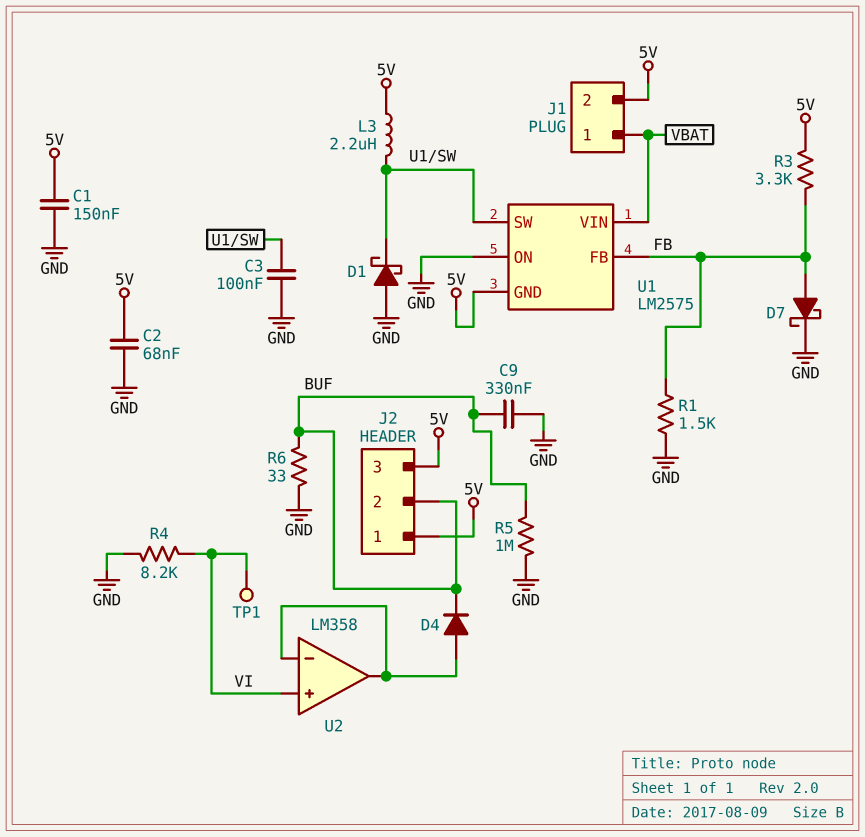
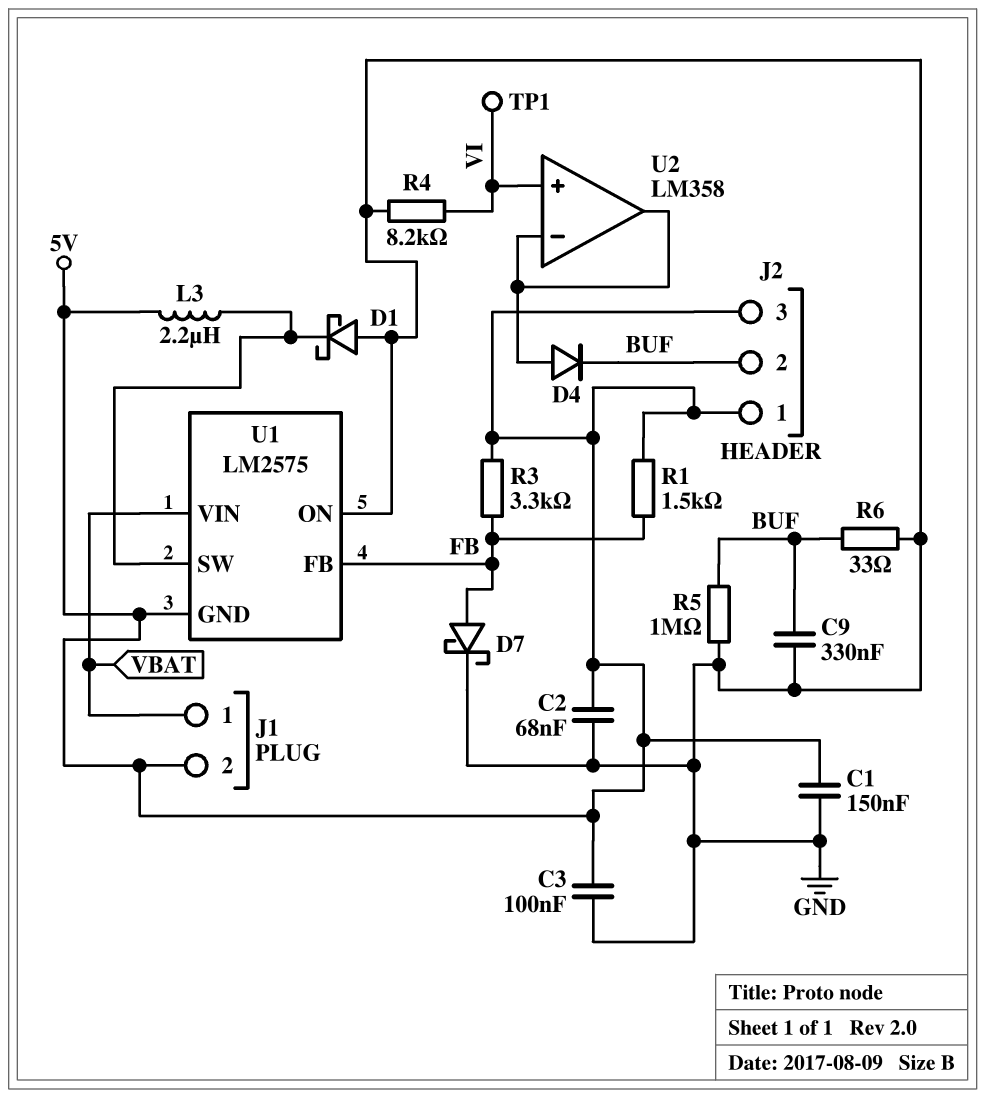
C3: 100nF (GND, U1/SW) -> 100nF (5V, GND)
R1: 1.5k (FB, GND) -> 1.5k (5V, FB)

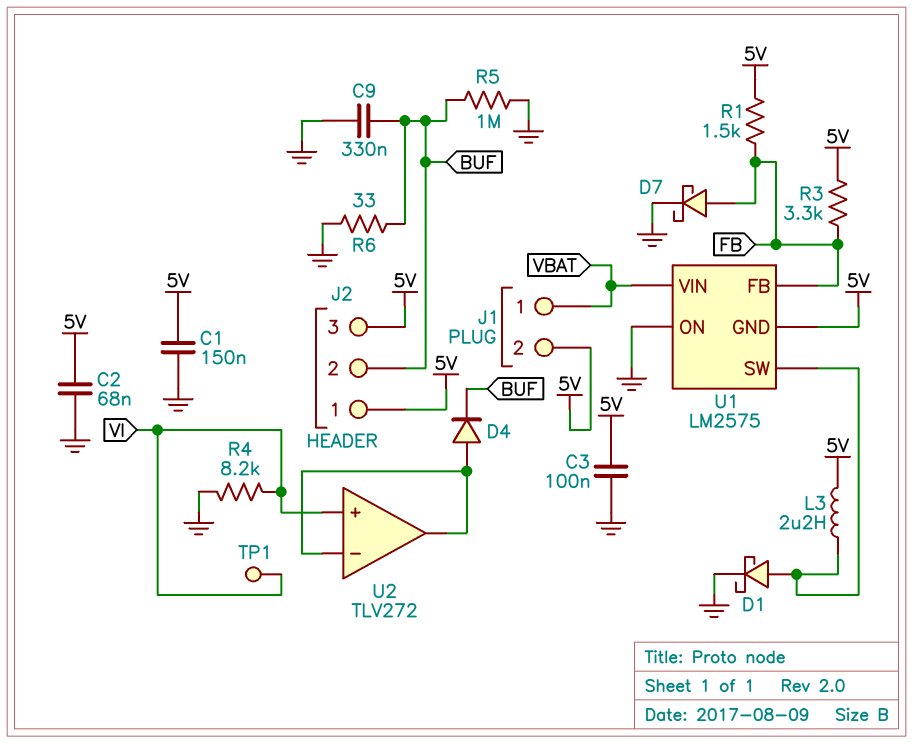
D1: schottky (A GND, K U1/SW) -> schottky (A U1/SW, K GND)
U2: LM358 -> TLV272

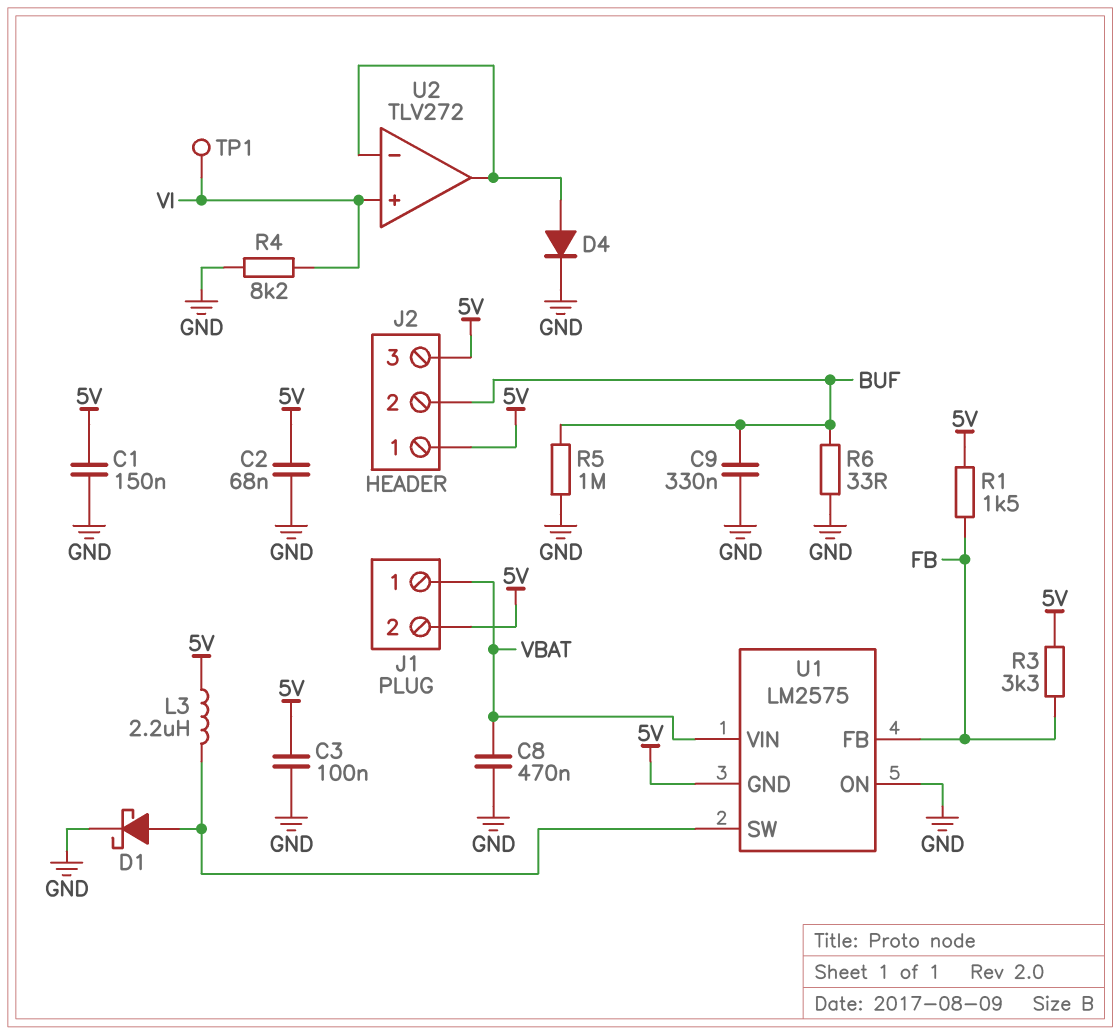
C8: none -> 470nF (GND, VBAT)
D4: diode (A U2/in-, K BUF) -> diode (A U2/in-, K GND)
D7: schottky (A FB, K GND) -> none

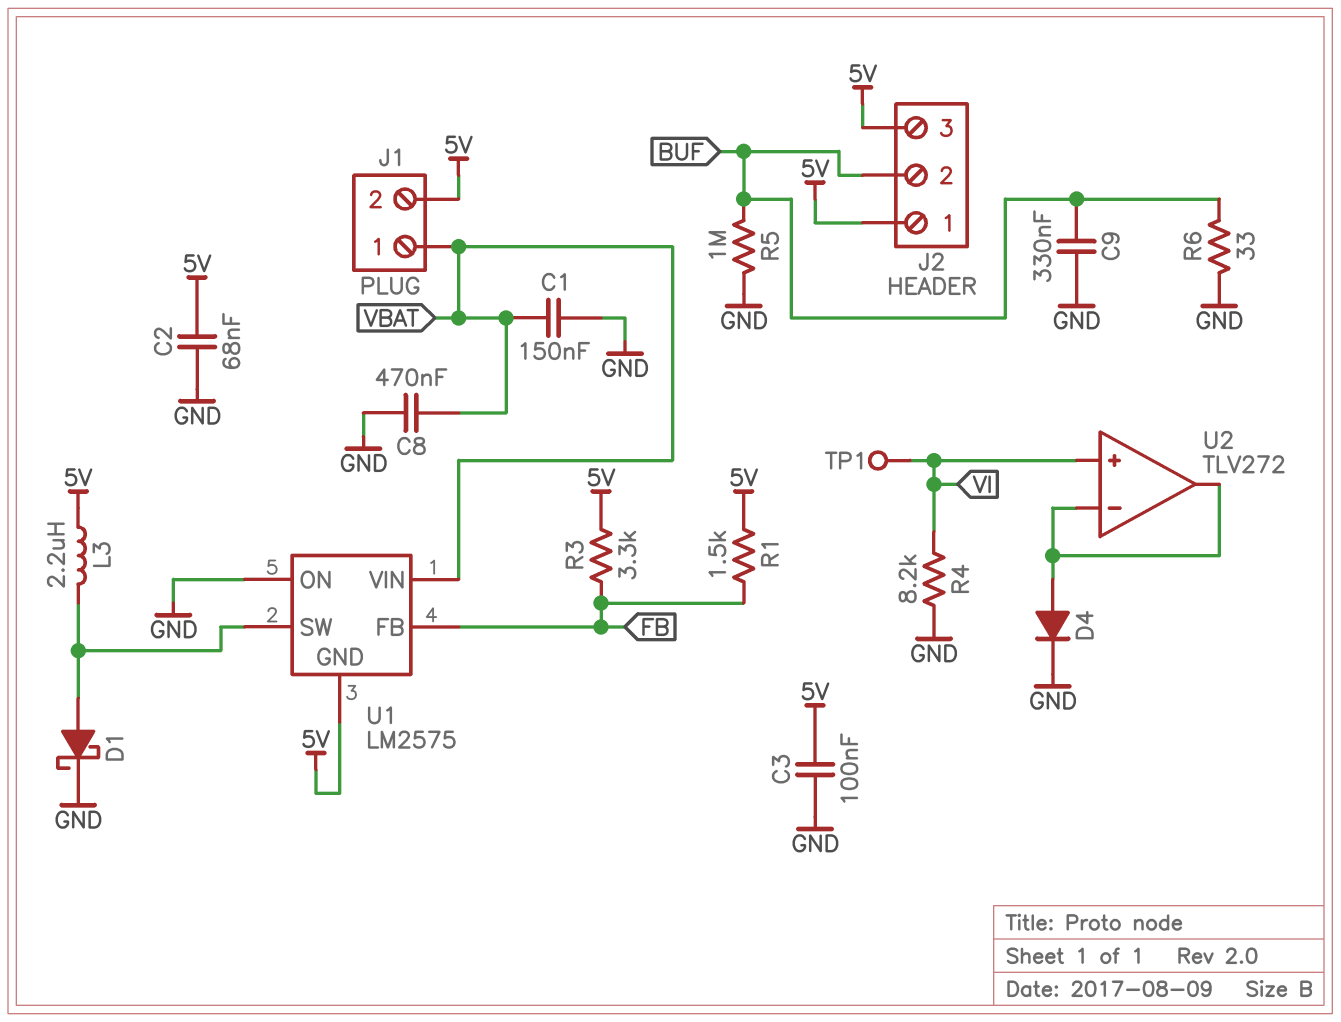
C1: 150nF (5V, GND) -> 150nF (GND, VBAT)

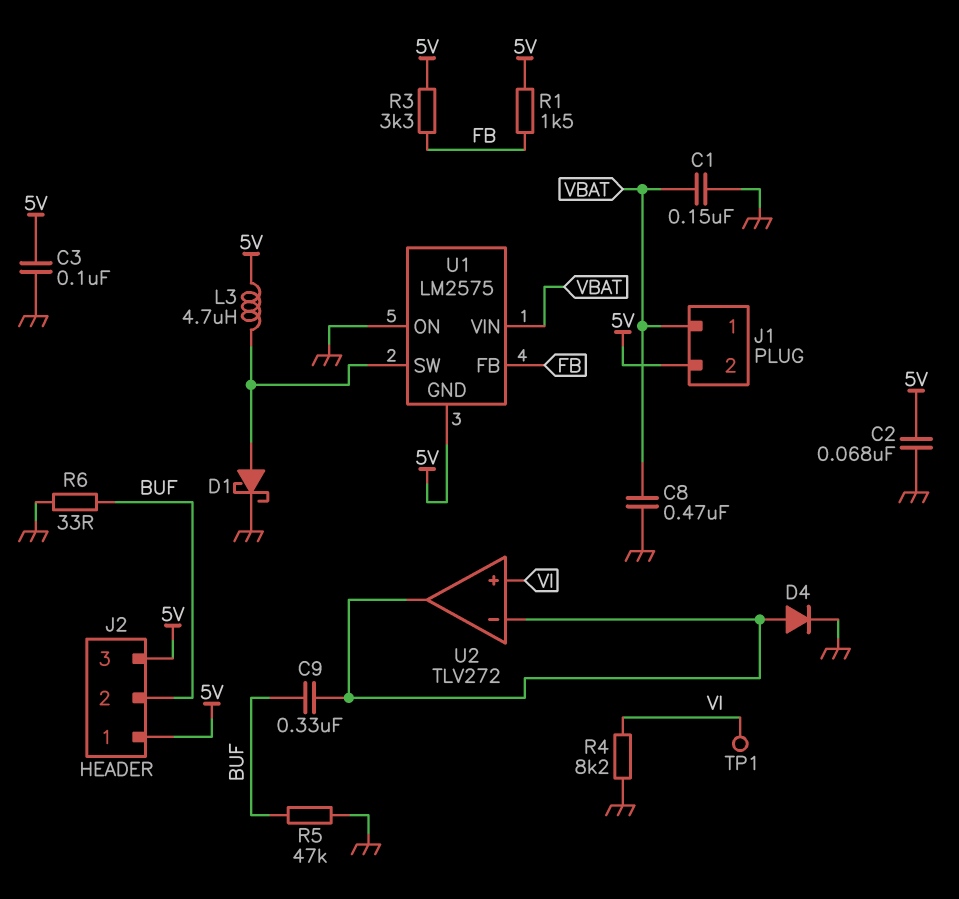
C9: 330nF (BUF, GND) -> 330nF (BUF, U2/in-)
L3: 2.2uH (5V, U1/SW) -> 4.7uH (5V, U1/SW)
R5: 1M (BUF, GND) -> 47k (BUF, GND)

